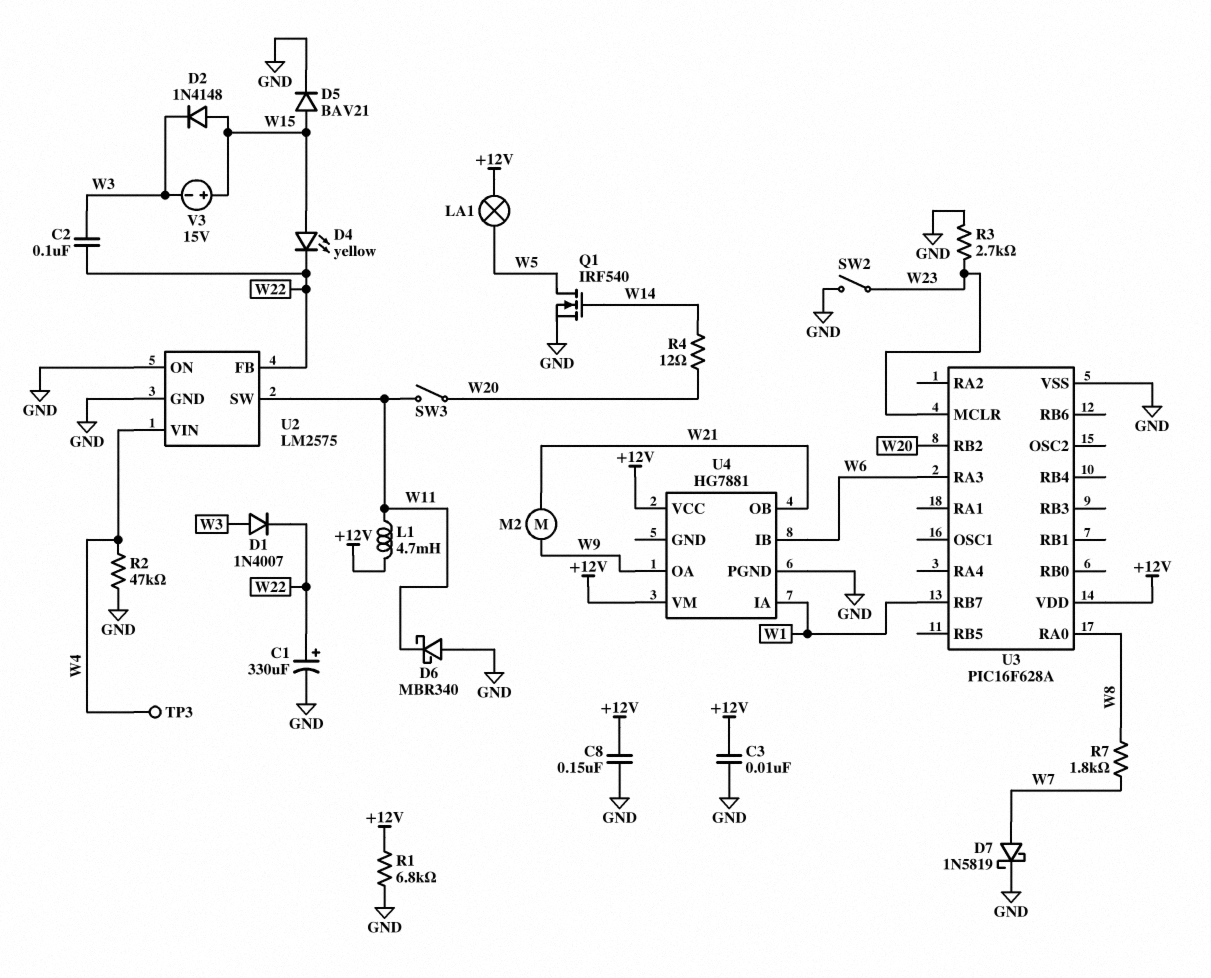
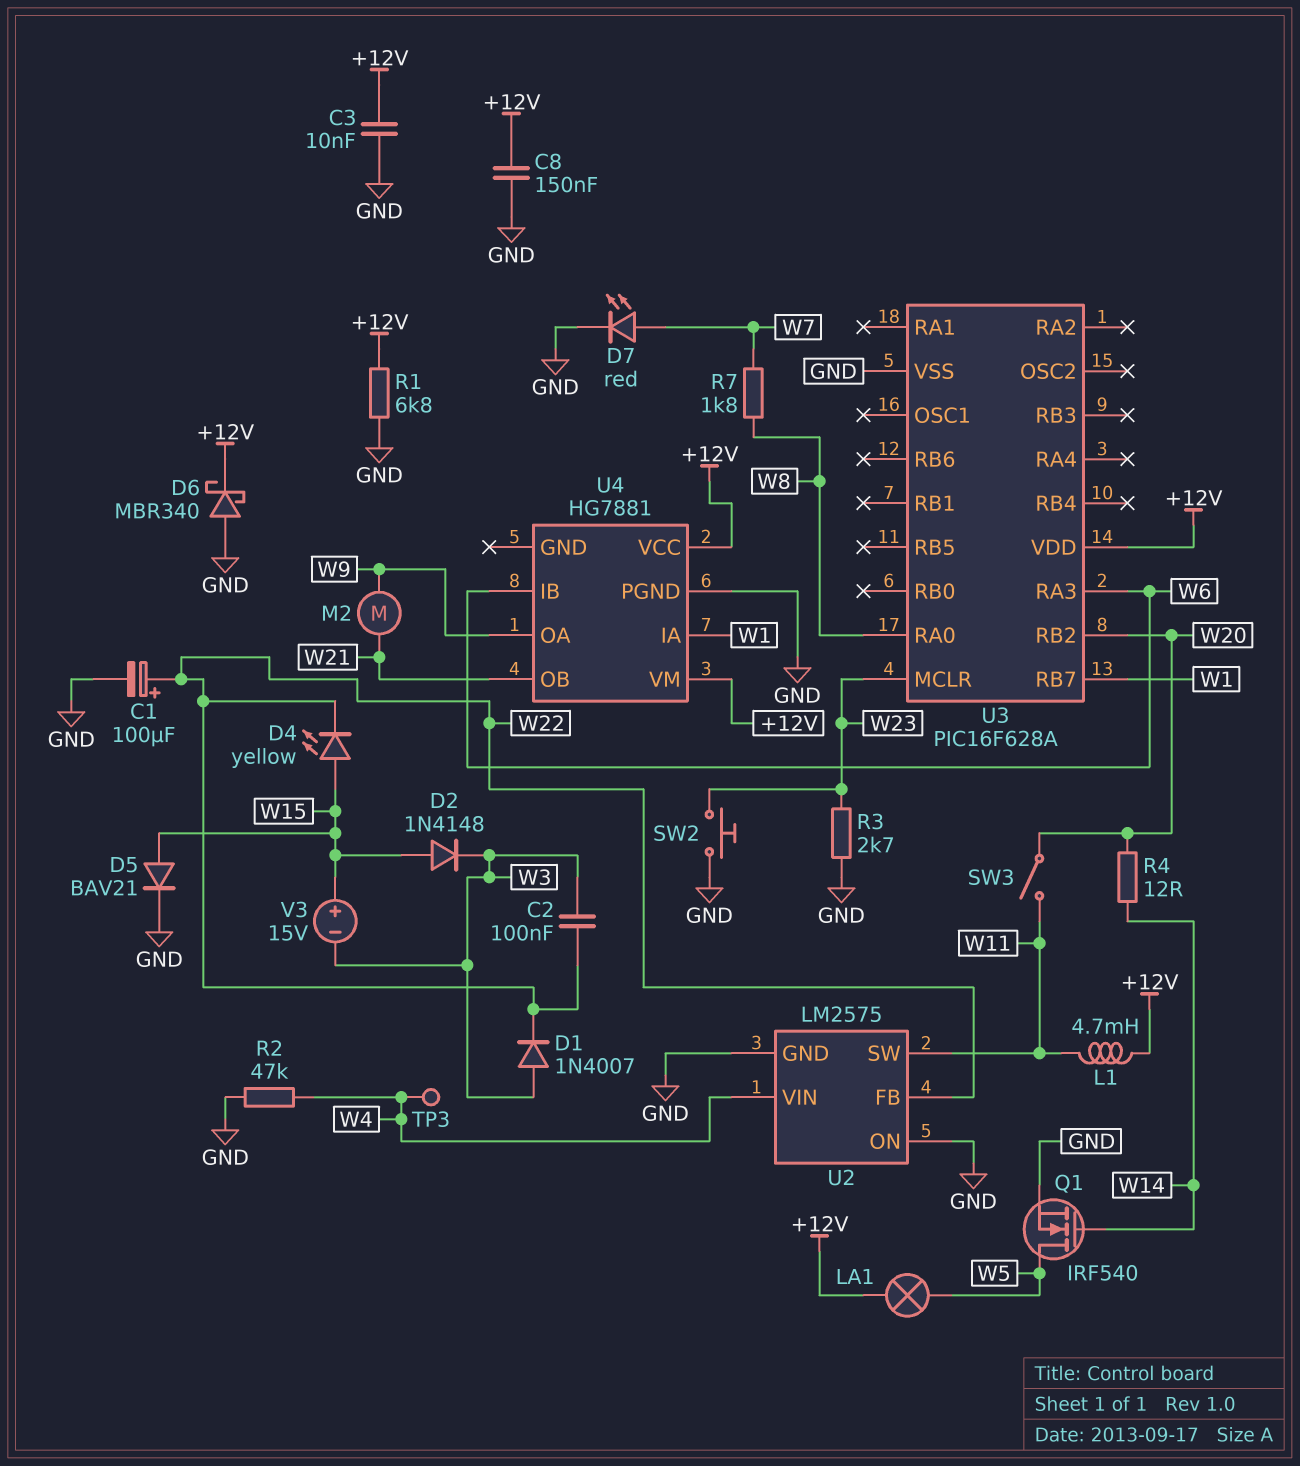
C1: 330uF (plus W22, minus GND) -> 100uF (plus W22, minus GND)
D6: schottky MBR340 (A GND, K W11) -> schottky MBR340 (A GND, K +12V)
D7: schottky 1N5819 (A W7, K GND) -> LED red (A W7, K GND)
SW2: switch (GND, W23) -> button (GND, W23)

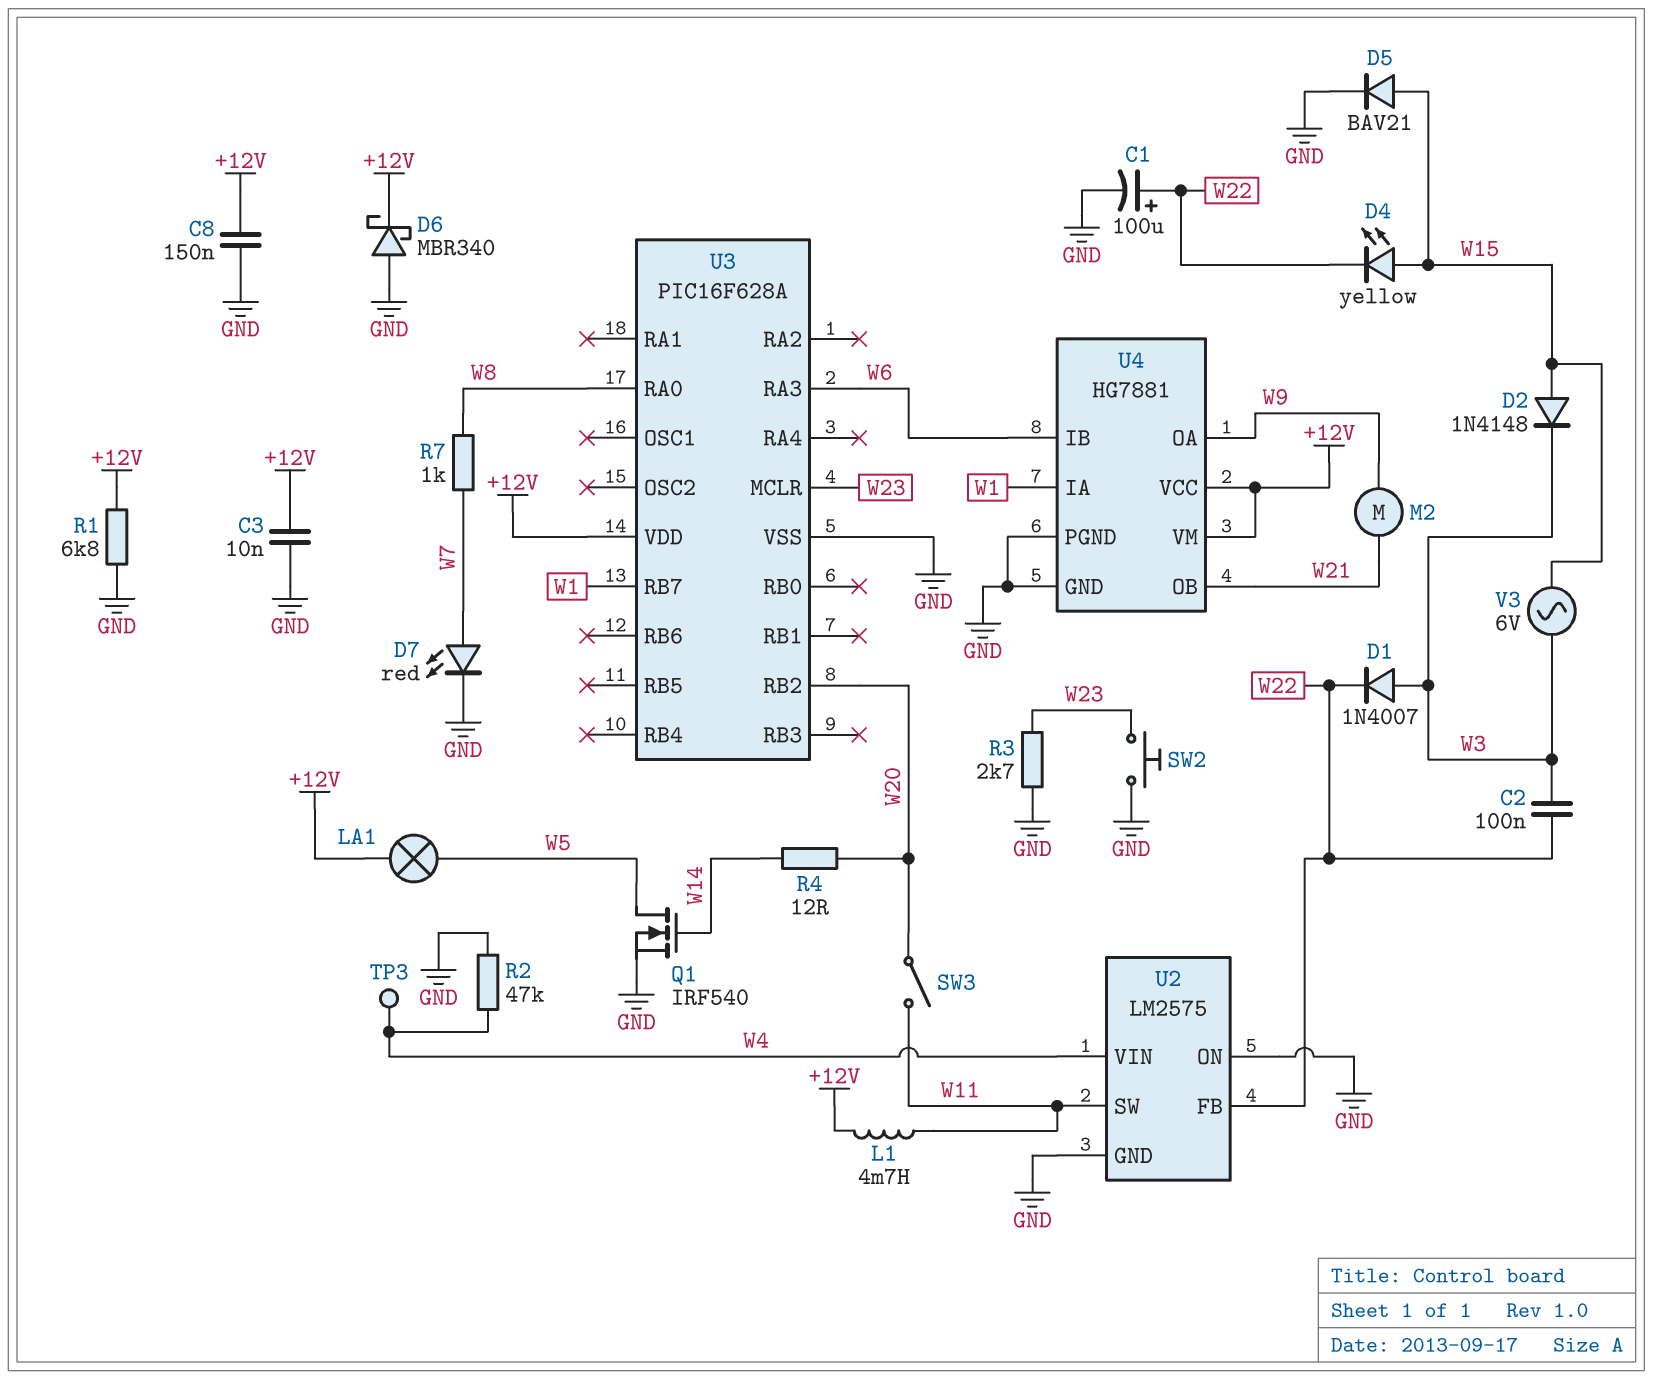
R7: 1.8k (W7, W8) -> 1k (W7, W8)
U4 pin GND: none -> GND
V3: 15V (plus W15, minus W3) -> AC 6V (W3, W15)

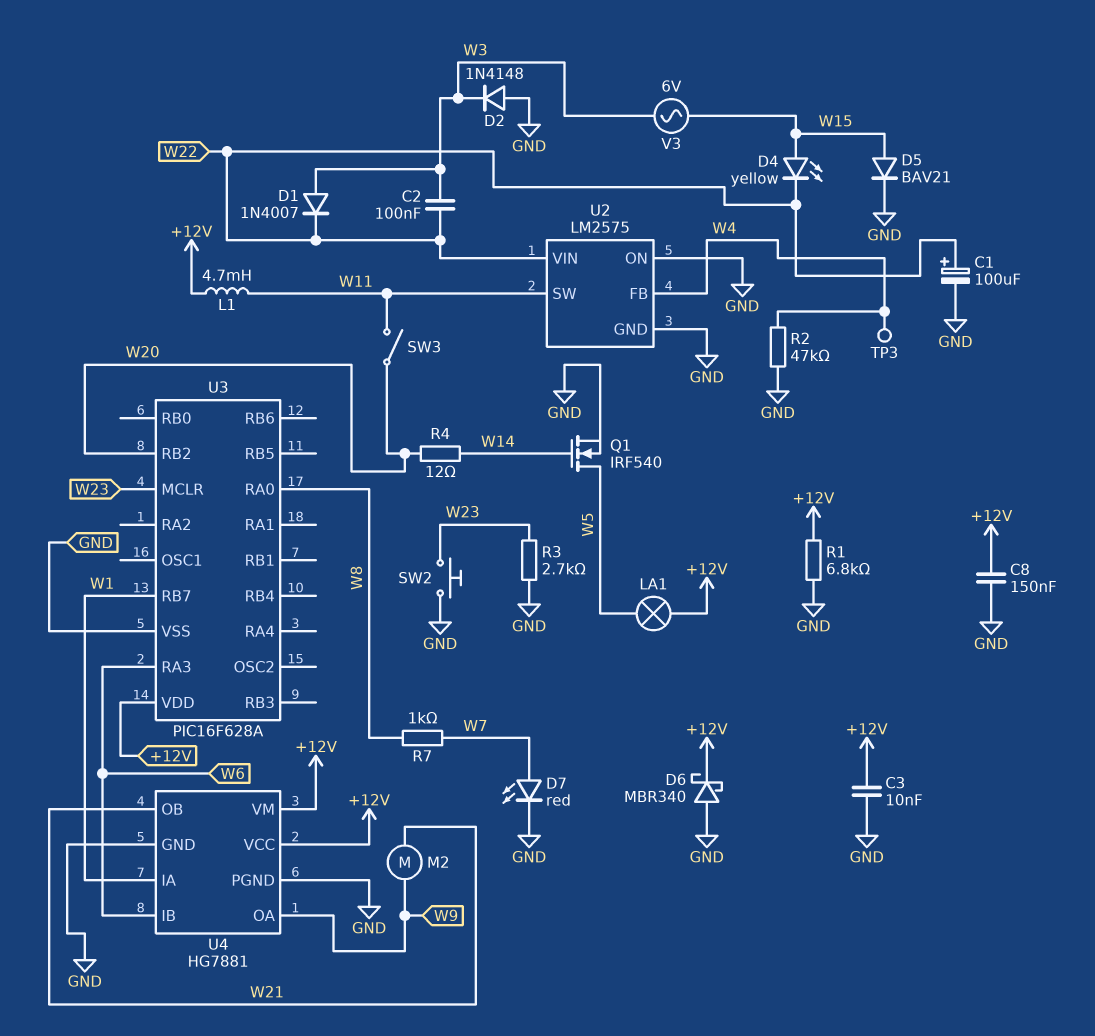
D2: diode 1N4148 (A W15, K W3) -> diode 1N4148 (A GND, K W3)
U2 pin FB: W22 -> W4
U2 pin VIN: W4 -> W22

